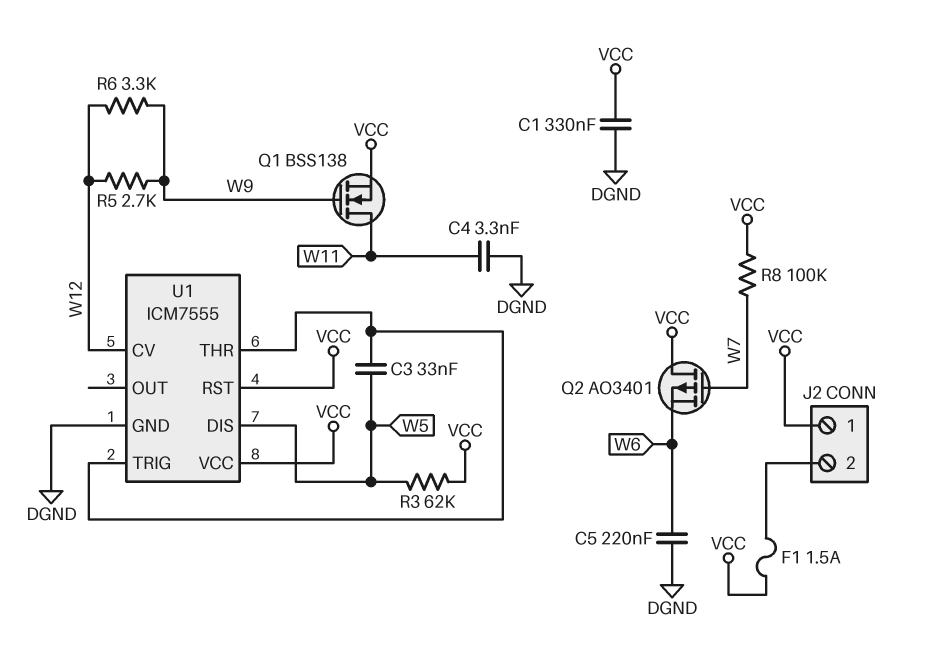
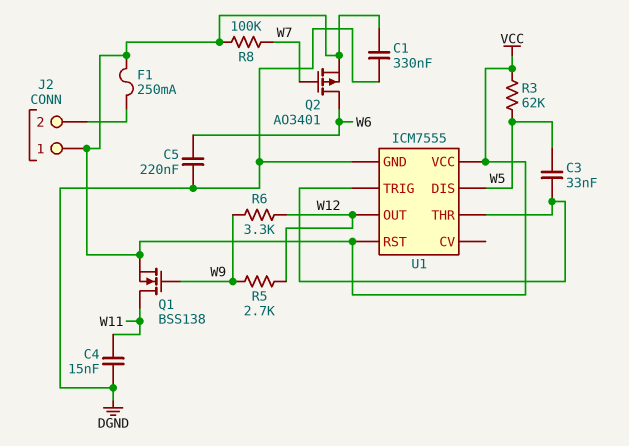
C4: 3.3nF (DGND, W11) -> 15nF (DGND, W11)
F1: 1.5A (J2/2, VCC) -> 250mA (J2/2, VCC)
Q2: PMOS AO3401 (G W7, D VCC, S W6) -> PMOS AO3401 (G W7, D W6, S VCC)
U1 pin CV: W12 -> none
U1 pin OUT: none -> W12

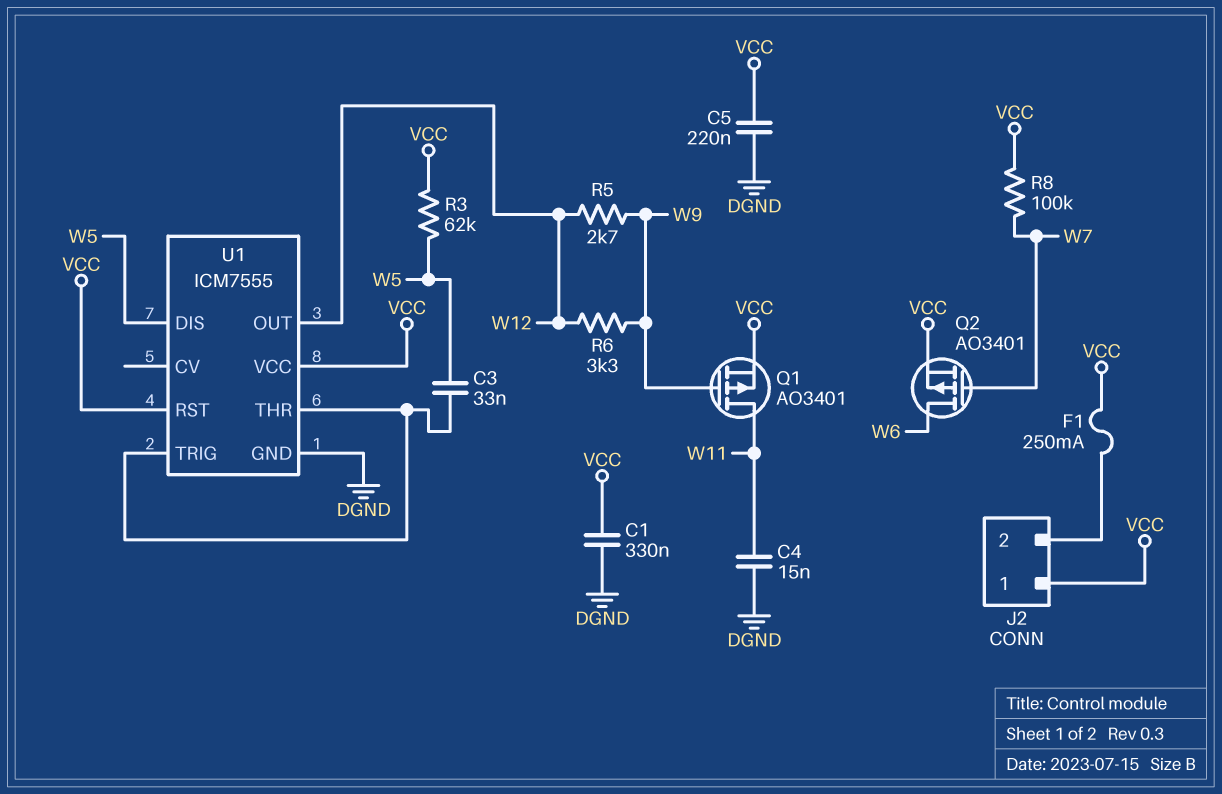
C5: 220nF (DGND, W6) -> 220nF (DGND, VCC)
Q1: NMOS BSS138 (G W9, D W11, S VCC) -> PMOS AO3401 (G W9, D W11, S VCC)

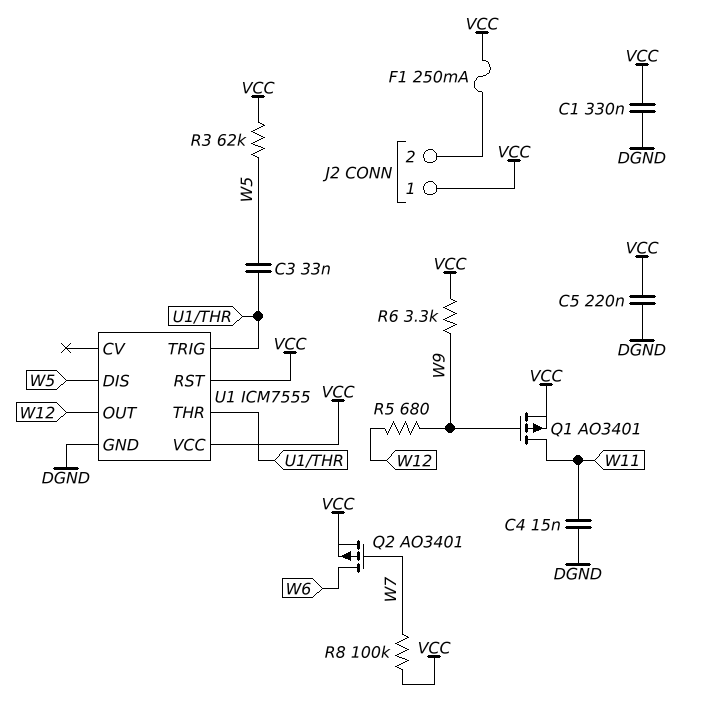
R5: 2.7k (W9, W12) -> 680 (W9, W12)
R6: 3.3k (W9, W12) -> 3.3k (VCC, W9)

